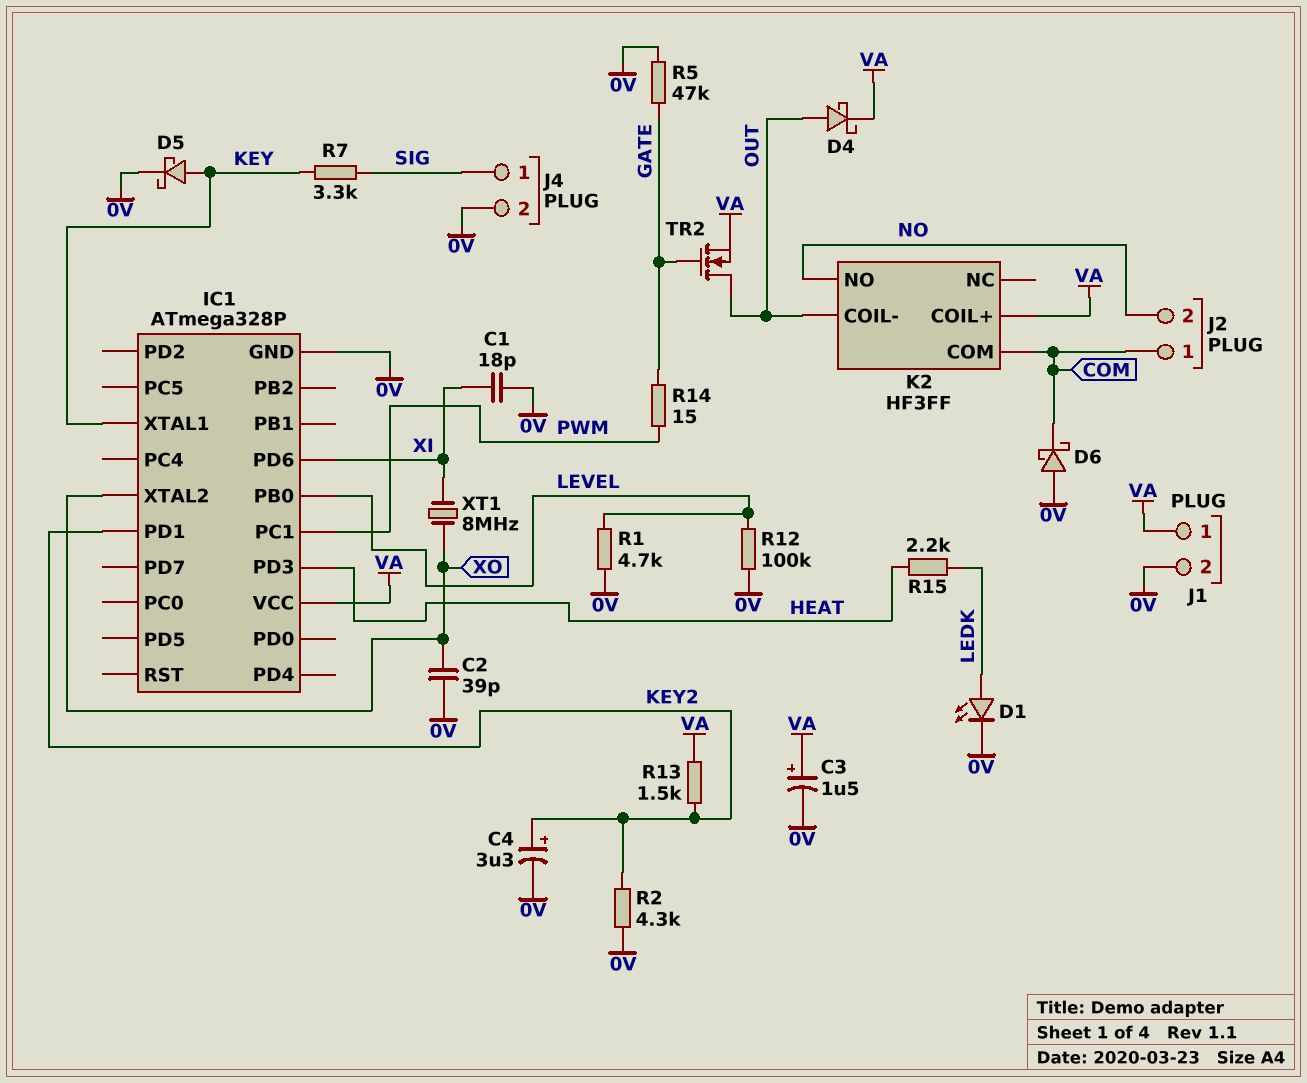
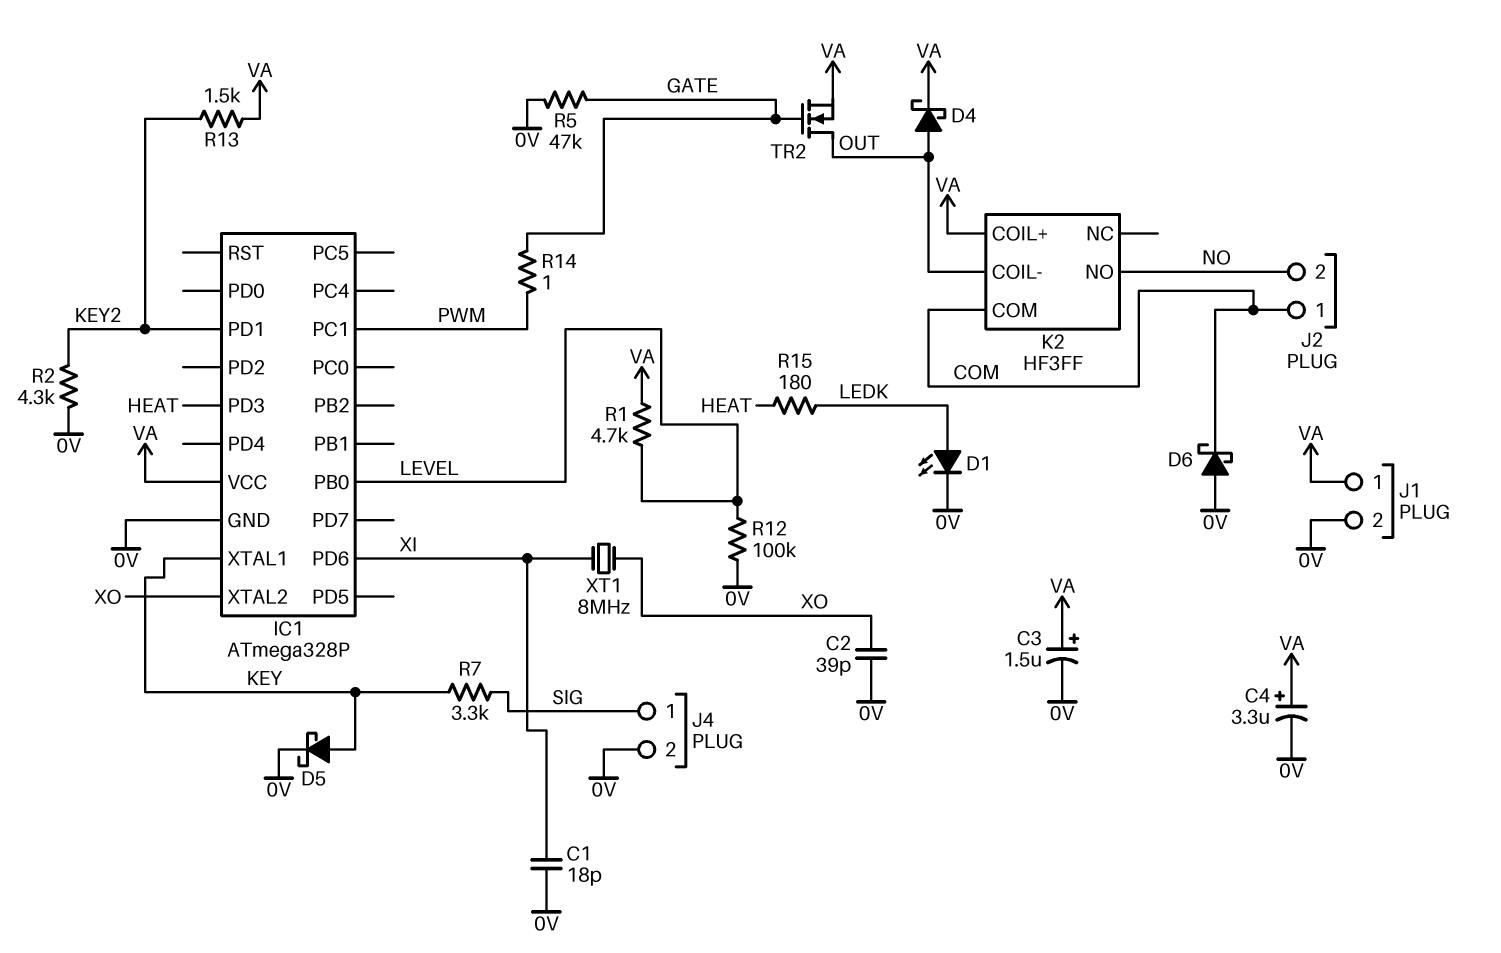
C4: 3.3uF (plus KEY2, minus 0V) -> 3.3uF (plus VA, minus 0V)
R1: 4.7k (0V, LEVEL) -> 4.7k (LEVEL, VA)
R14: 15 (GATE, PWM) -> 1 (GATE, PWM)
R15: 2.2k (HEAT, LEDK) -> 180 (HEAT, LEDK)

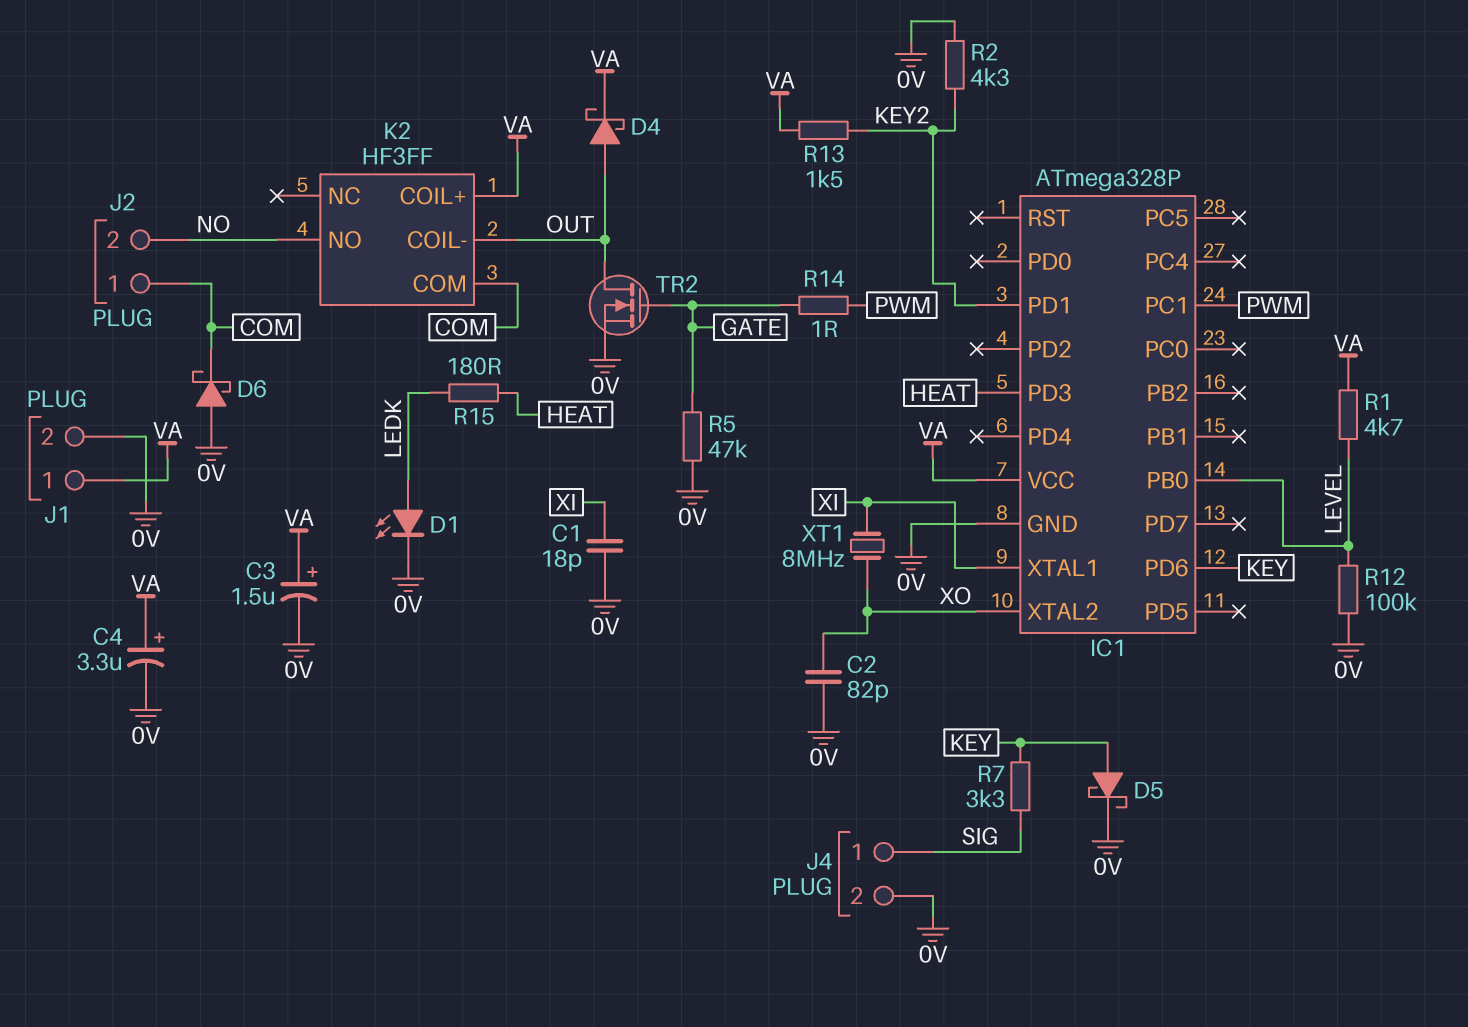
C2: 39pF (0V, XO) -> 82pF (0V, XO)
IC1 pin PD6: XI -> KEY
IC1 pin XTAL1: KEY -> XI
TR2: NMOS (G GATE, D OUT, S VA) -> NMOS (G GATE, D OUT, S 0V)

